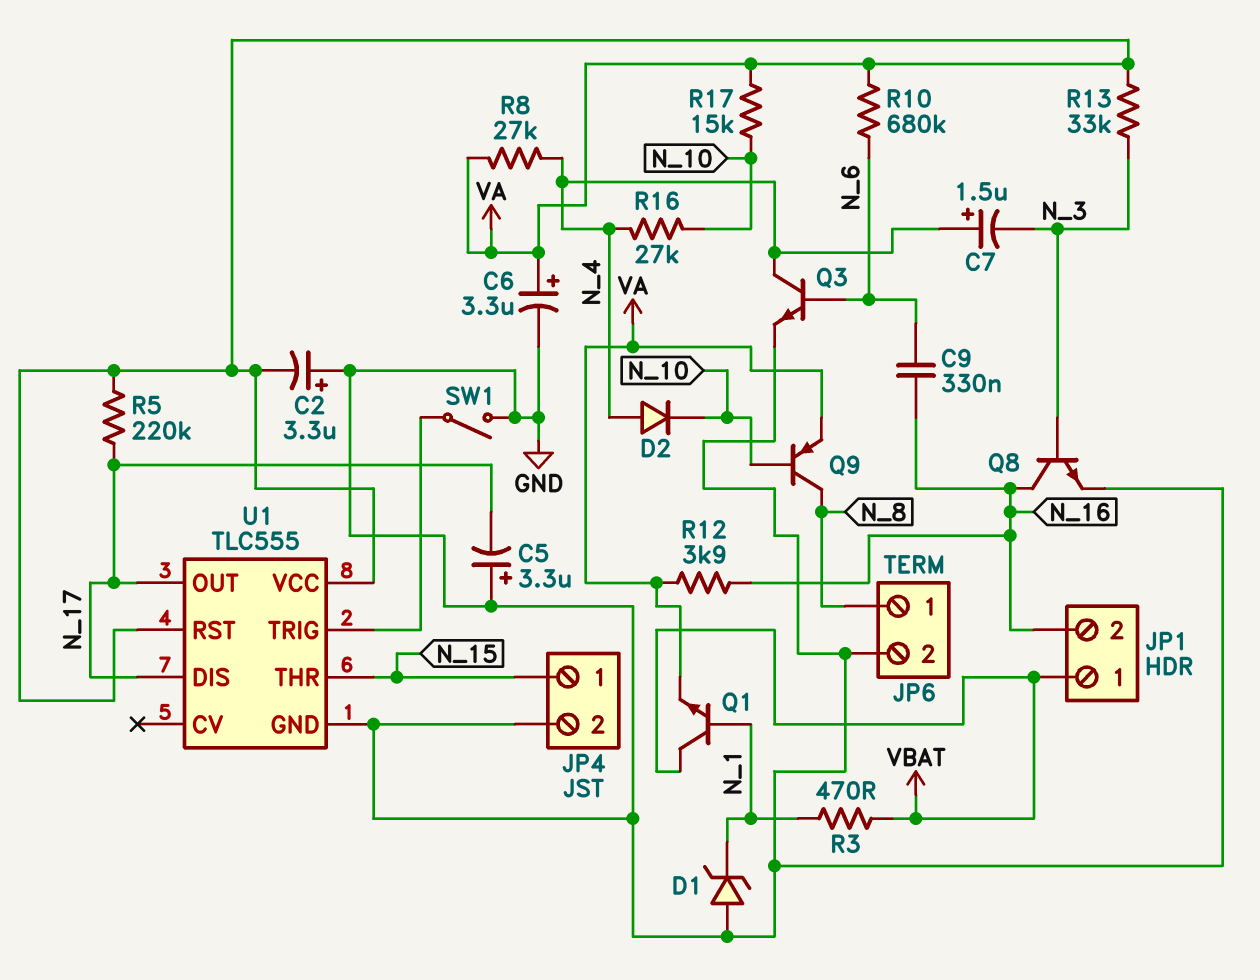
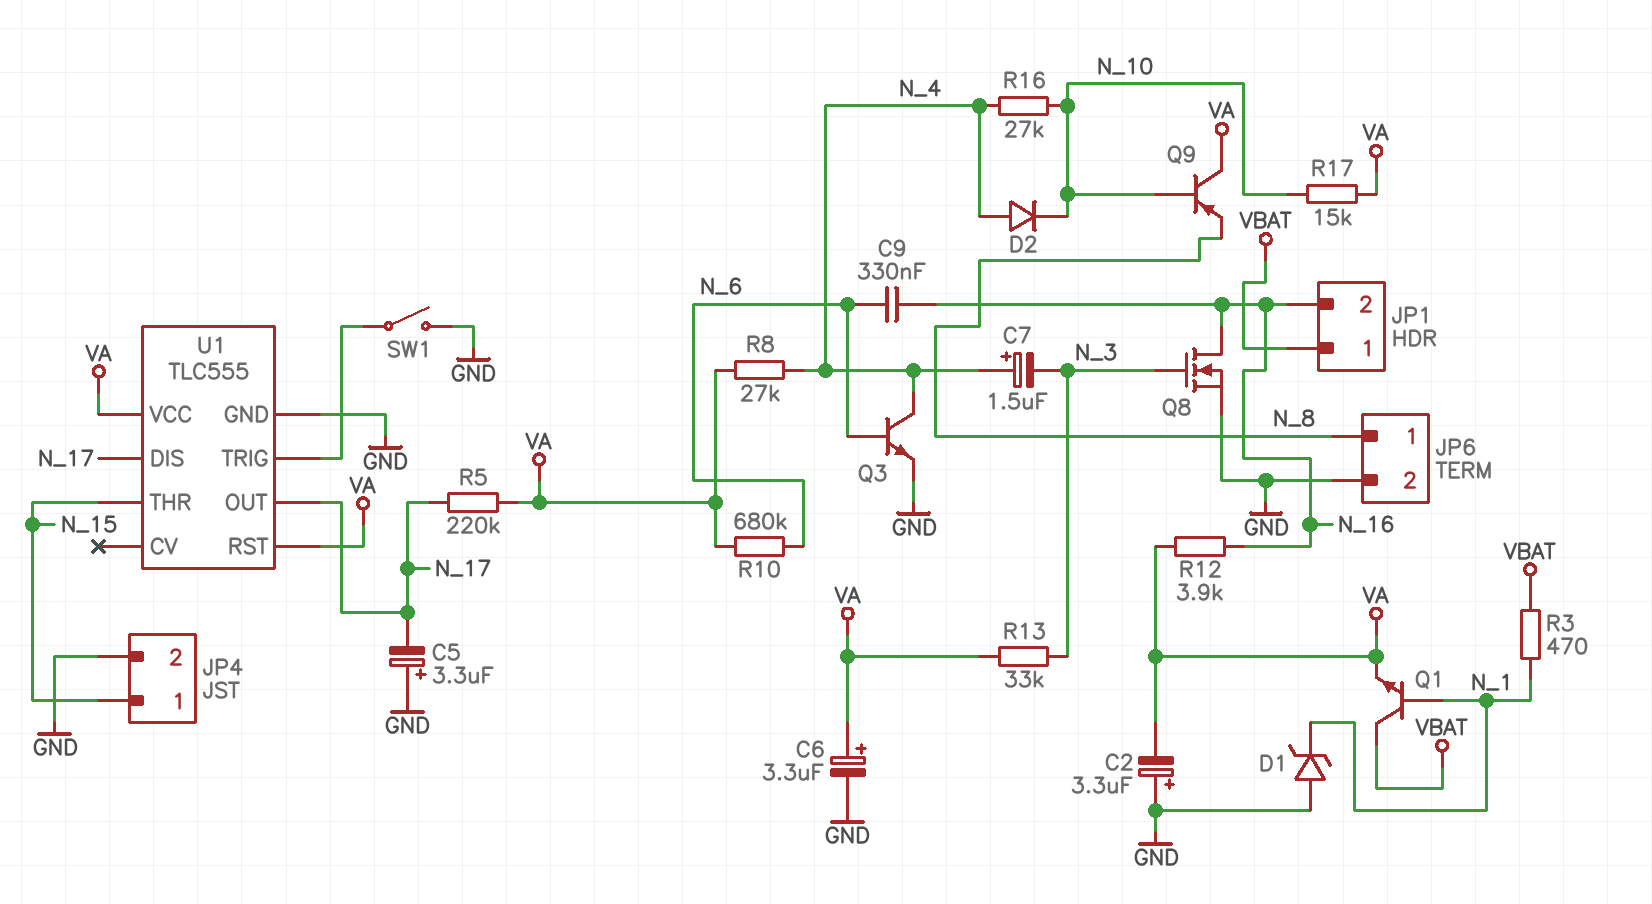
Q8: NPN (B N_3, C N_16, E GND) -> NMOS (G N_3, D N_16, S GND)
Q9: PNP (B N_10, C N_8, E VA) -> PNP (B N_10, C VA, E N_8)

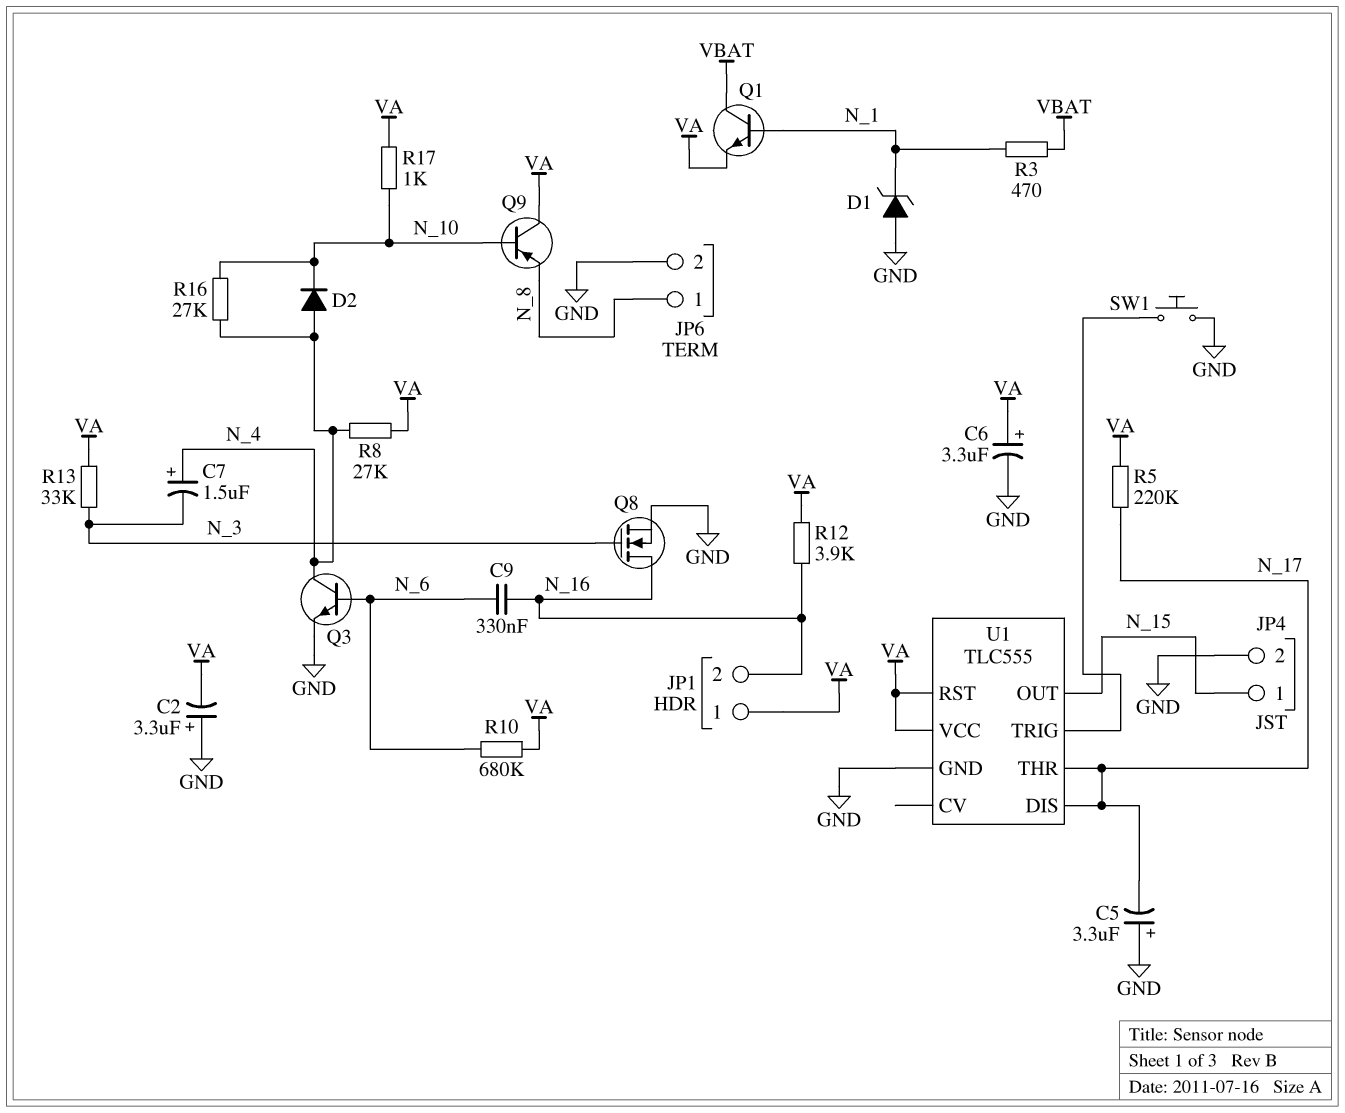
JP1 pin 1: VBAT -> VA
R17: 15k (N_10, VA) -> 1k (N_10, VA)
SW1: switch (GND, U1/TRIG) -> button (GND, U1/TRIG)
U1 pin OUT: N_17 -> N_15
U1 pin THR: N_15 -> N_17

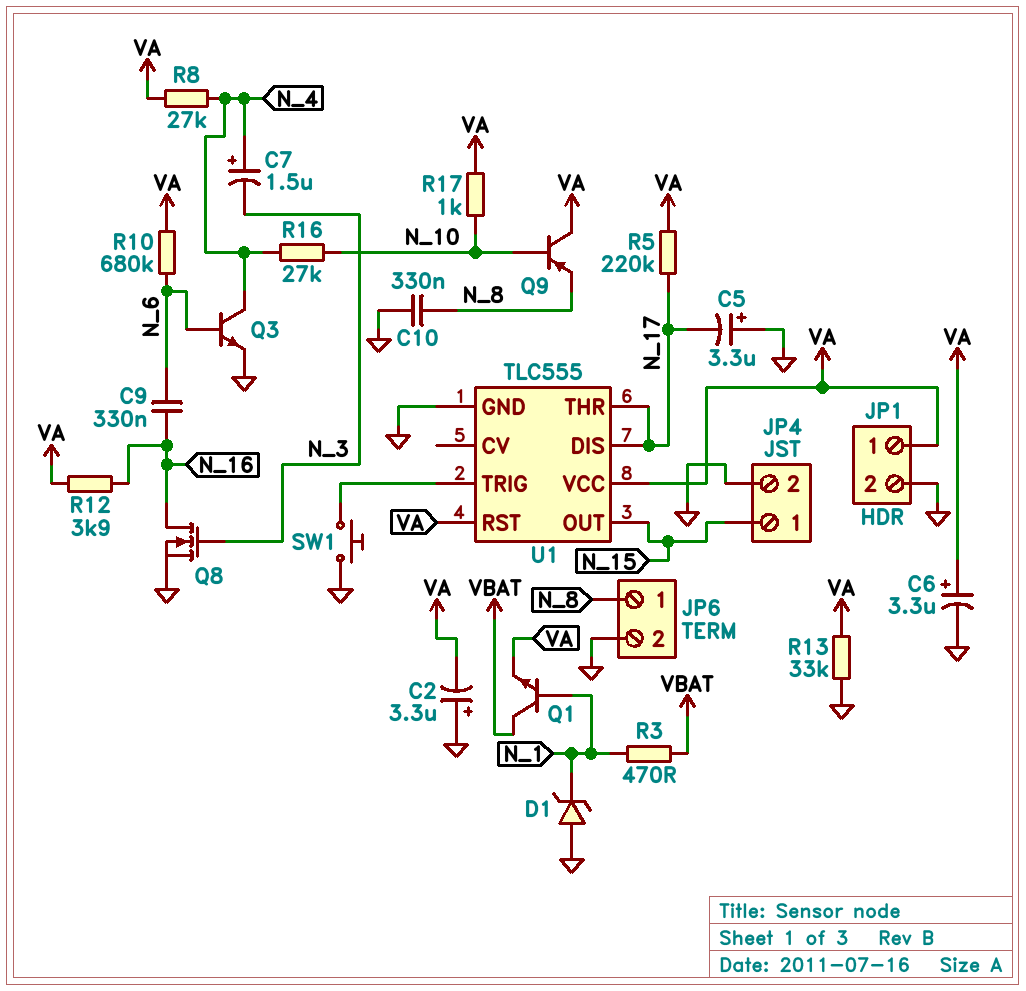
C10: none -> 330nF (GND, N_8)
D2: diode (A N_4, K N_10) -> none
JP1 pin 2: N_16 -> GND
R13: 33k (N_3, VA) -> 33k (GND, VA)

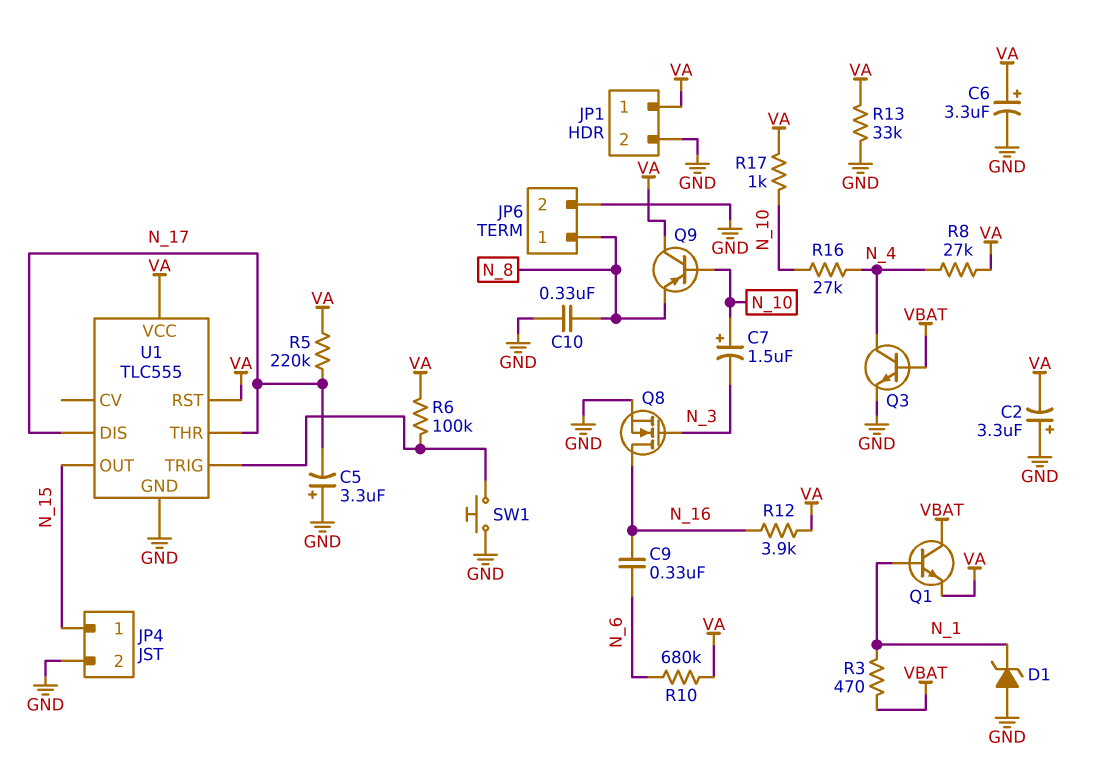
C7: 1.5uF (plus N_4, minus N_3) -> 1.5uF (plus N_10, minus N_3)
Q3: NPN (B N_6, C N_4, E GND) -> NPN (B VBAT, C N_4, E GND)
R6: none -> 100k (U1/TRIG, VA)

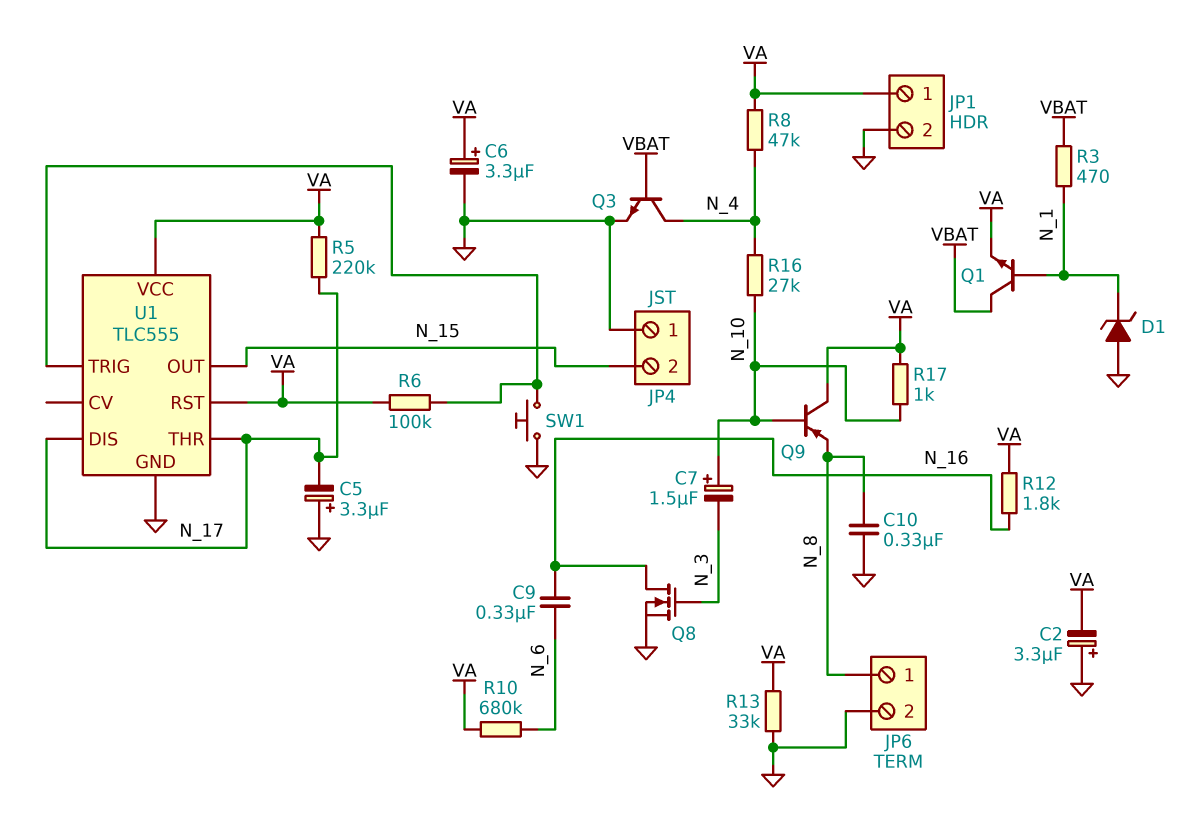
JP4 pin 1: N_15 -> GND
JP4 pin 2: GND -> N_15
R8: 27k (N_4, VA) -> 47k (N_4, VA)
R12: 3.9k (N_16, VA) -> 1.8k (N_16, VA)

